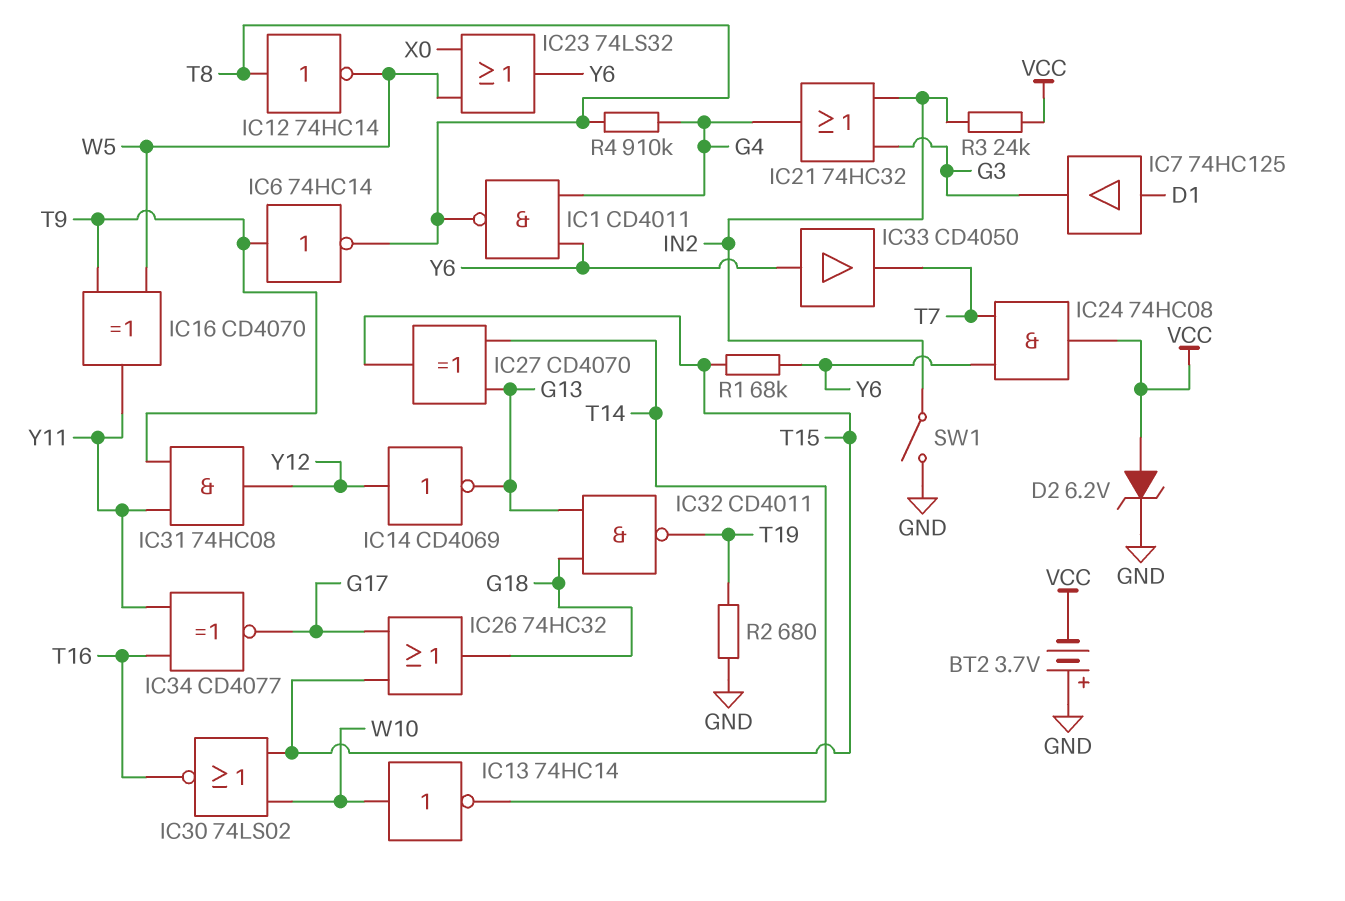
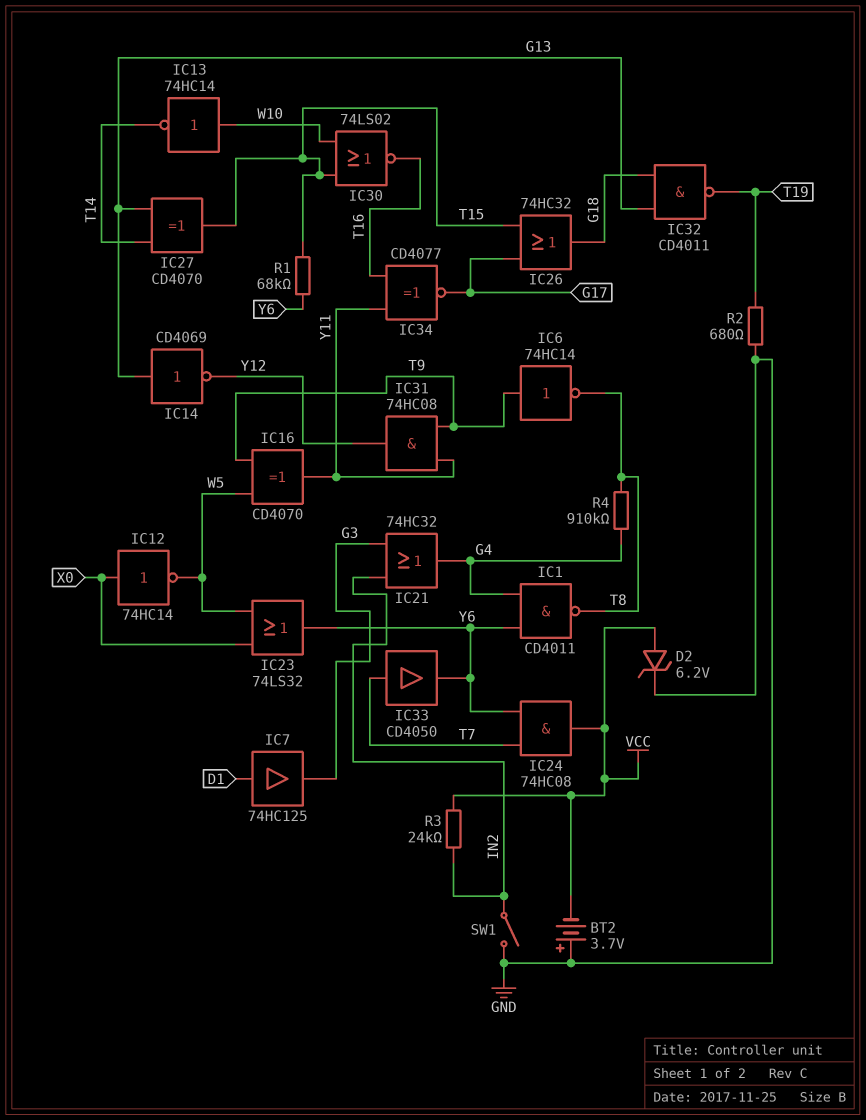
IC12: NOT 74HC14 (in T8, out W5) -> NOT 74HC14 (in X0, out W5)
IC14: NOT CD4069 (in Y12, out G13) -> NOT CD4069 (in G13, out Y12)
IC33: buffer CD4050 (in Y6, out T7) -> buffer CD4050 (in T7, out Y6)

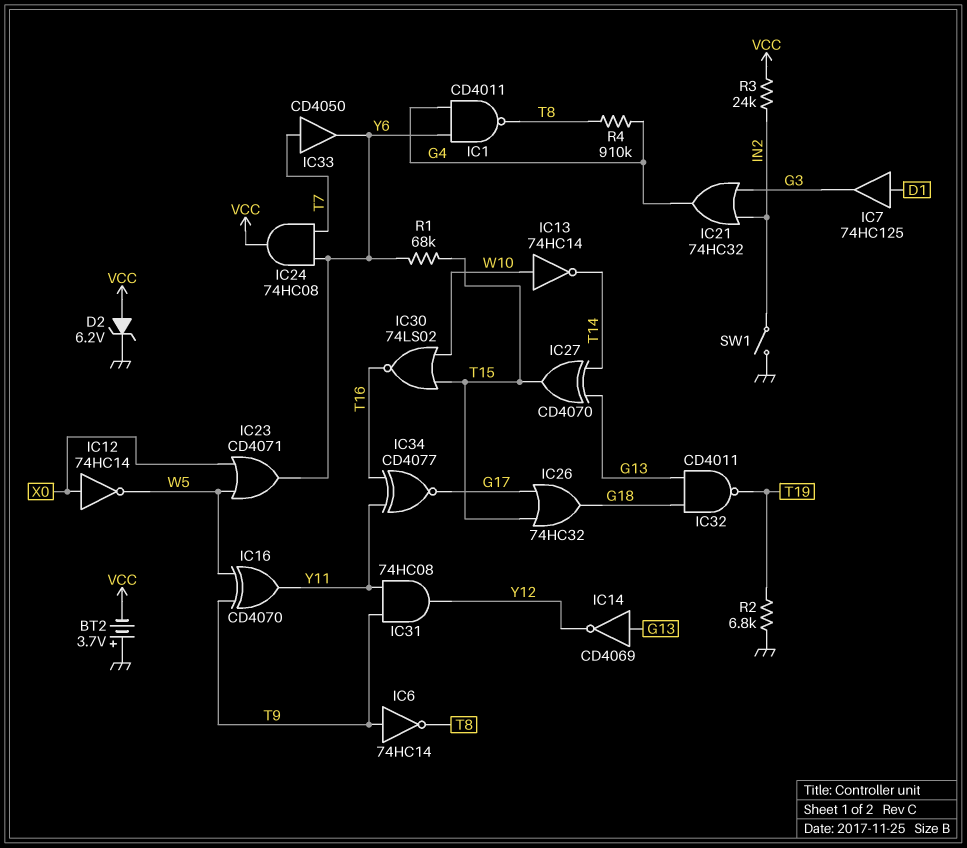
IC23: OR 74LS32 (in W5, in X0, out Y6) -> OR CD4071 (in W5, in X0, out Y6)
R2: 680 (GND, T19) -> 6.8k (GND, T19)

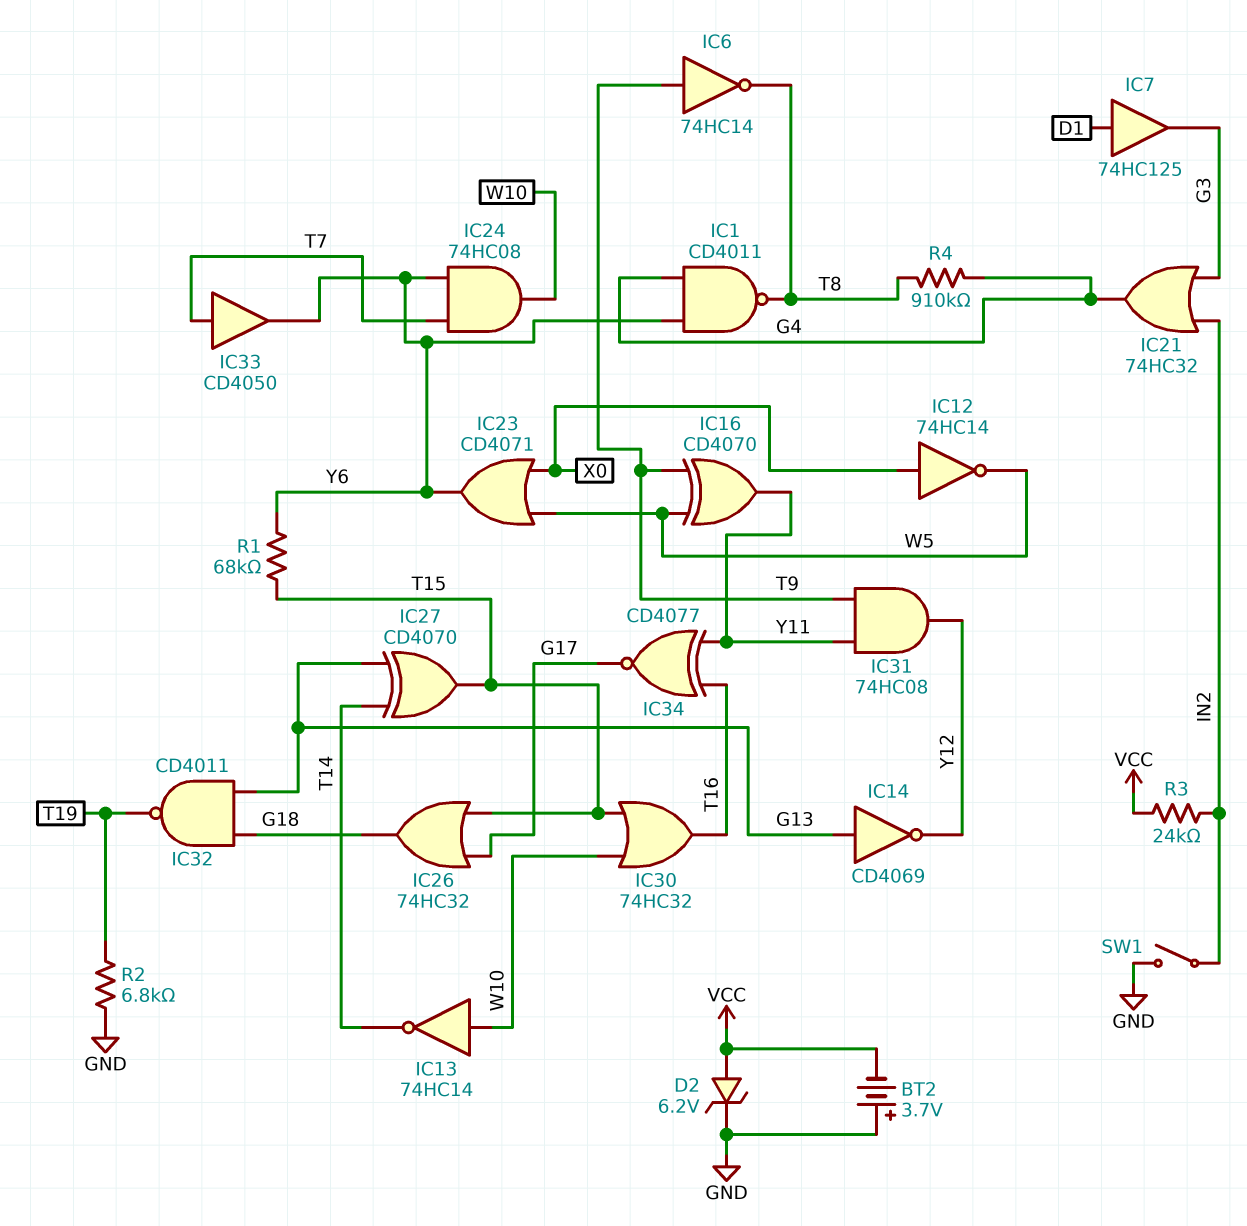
IC24: AND 74HC08 (in T7, in Y6, out VCC) -> AND 74HC08 (in T7, in Y6, out W10)
IC30: NOR 74LS02 (in T15, in W10, out T16) -> OR 74HC32 (in T15, in W10, out T16)

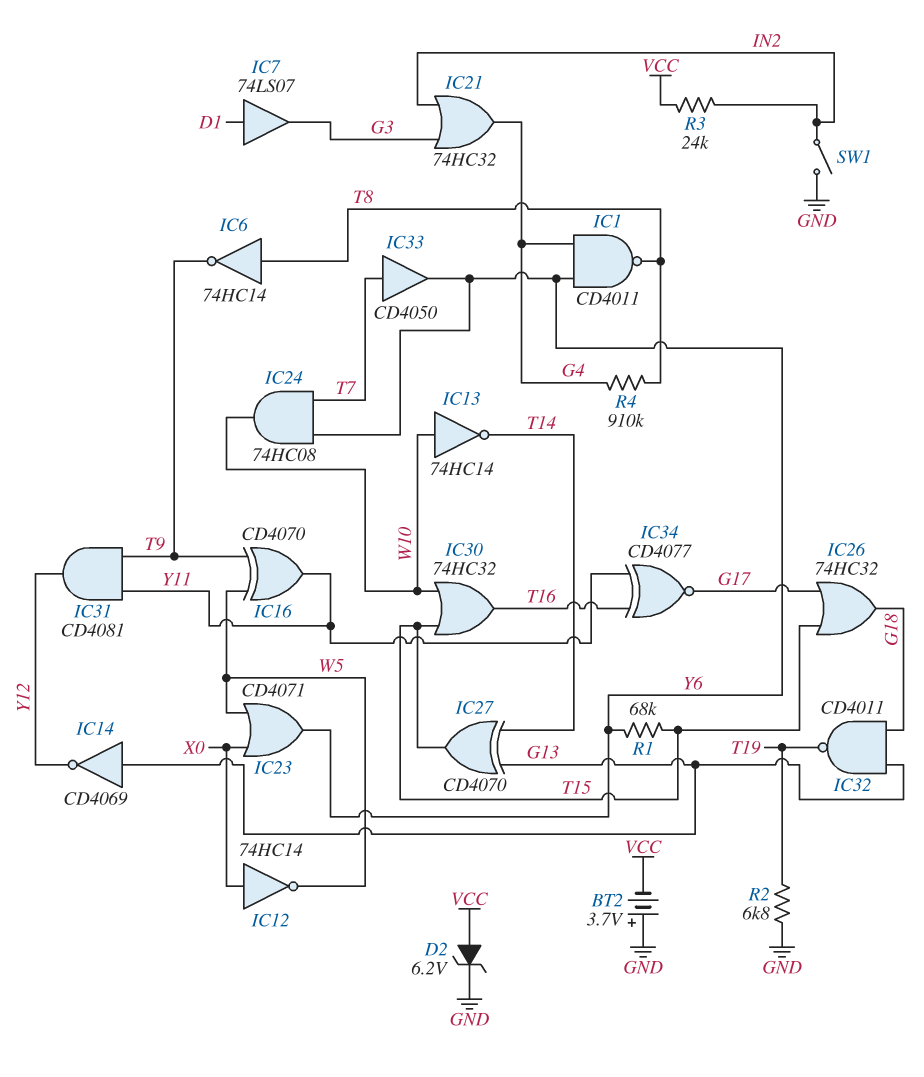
IC6: NOT 74HC14 (in T9, out T8) -> NOT 74HC14 (in T8, out T9)
IC7: buffer 74HC125 (in D1, out G3) -> buffer 74LS07 (in D1, out G3)
IC31: AND 74HC08 (in T9, in Y11, out Y12) -> AND CD4081 (in T9, in Y11, out Y12)

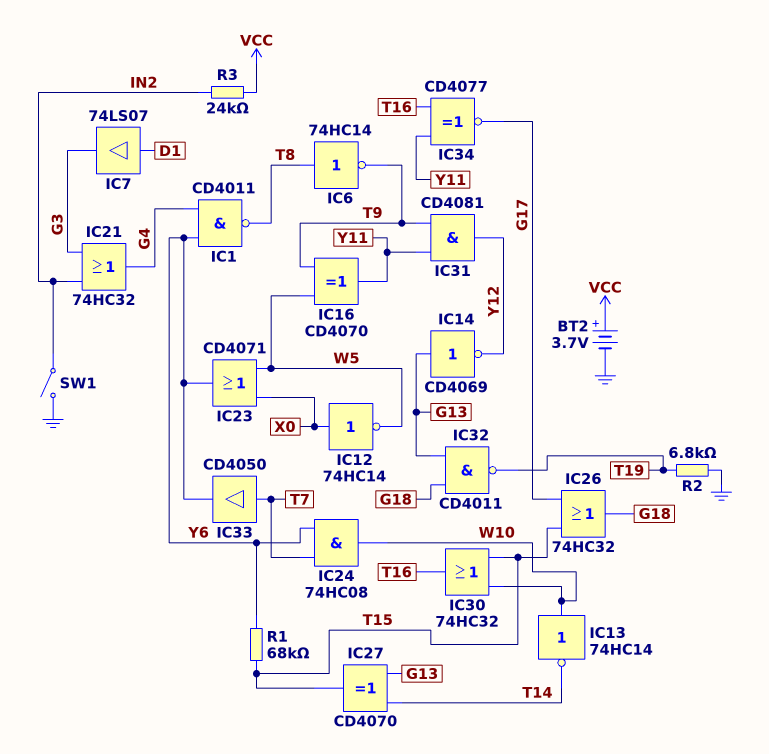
BT2: 3.7V (plus GND, minus VCC) -> 3.7V (plus VCC, minus GND)
D2: zener 6.2V (A VCC, K GND) -> none
R4: 910k (G4, T8) -> none

